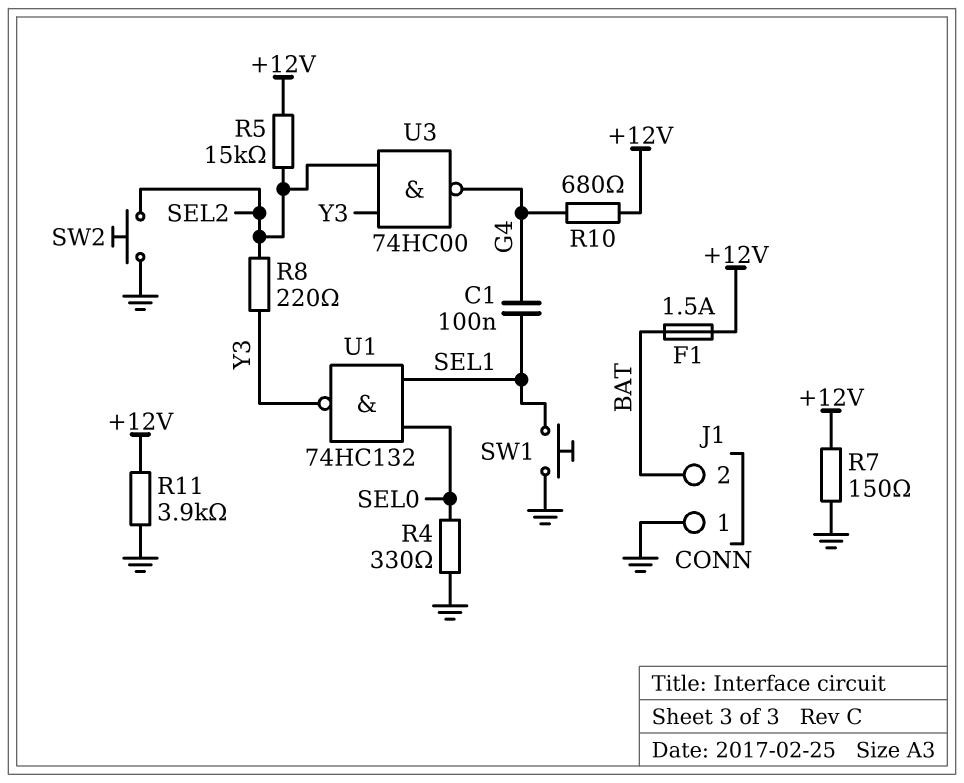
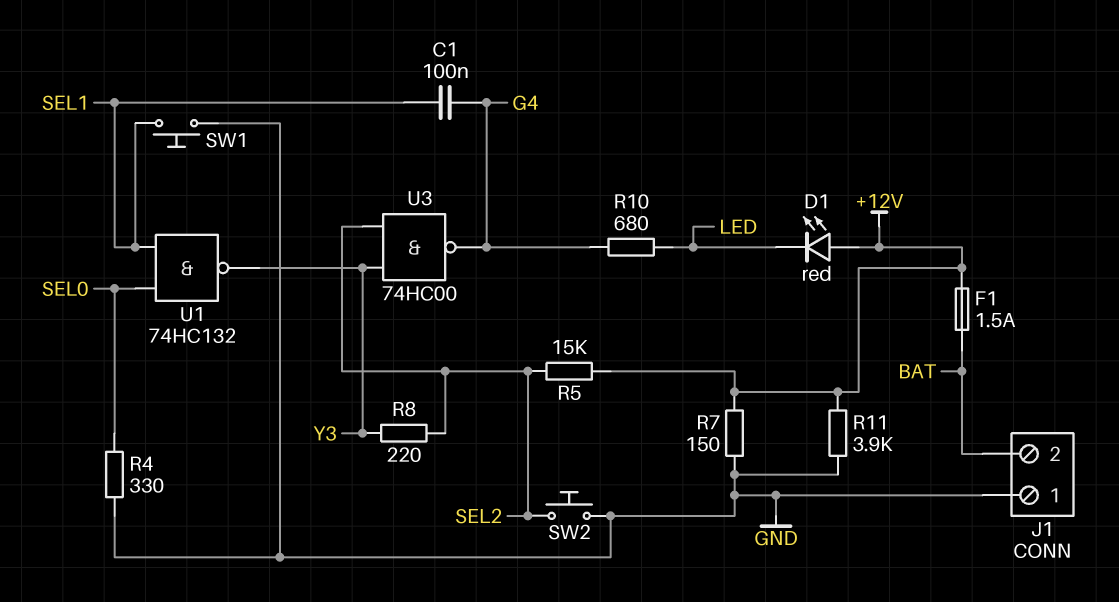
D1: none -> LED red (A +12V, K LED)
R10: 680 (+12V, G4) -> 680 (G4, LED)

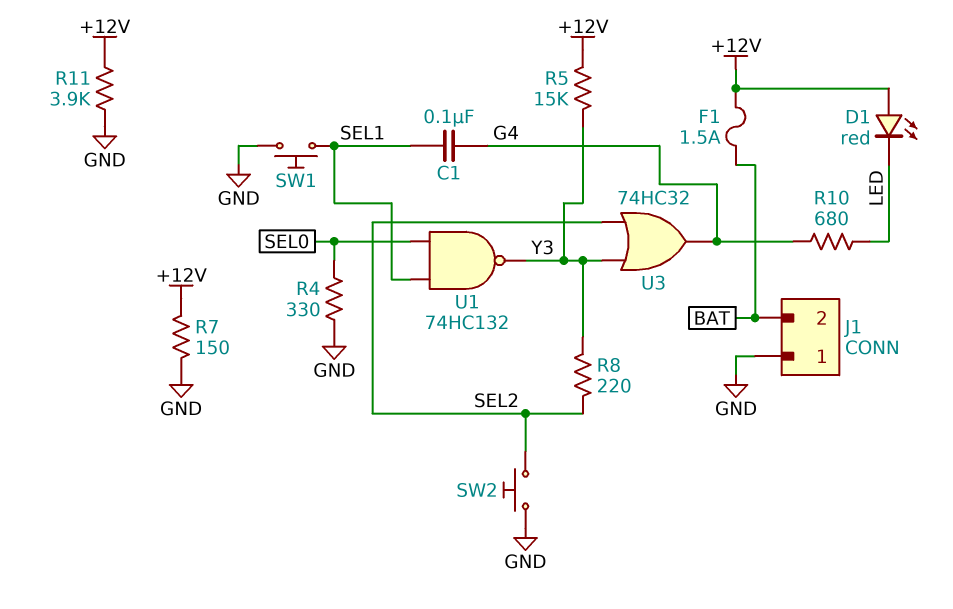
R5: 15k (+12V, SEL2) -> 15k (+12V, Y3)
U3: NAND 74HC00 (in SEL2, in Y3, out G4) -> OR 74HC32 (in SEL2, in Y3, out G4)

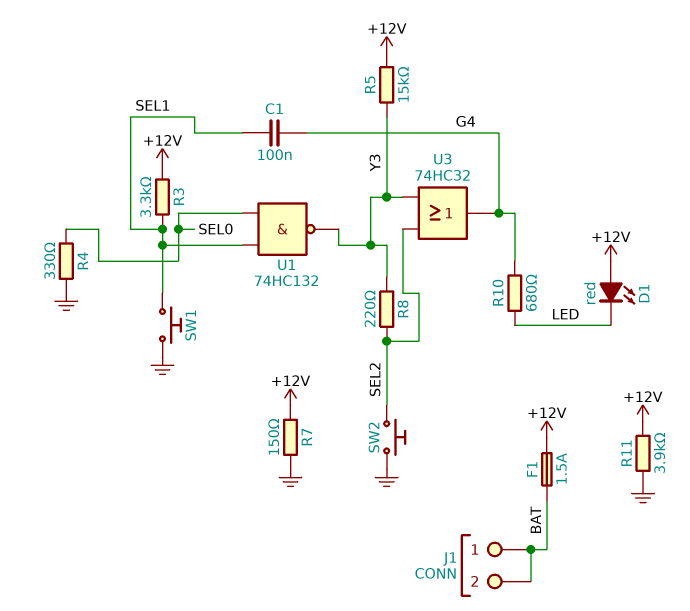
J1 pin 1: GND -> BAT
R3: none -> 3.3k (+12V, SEL1)

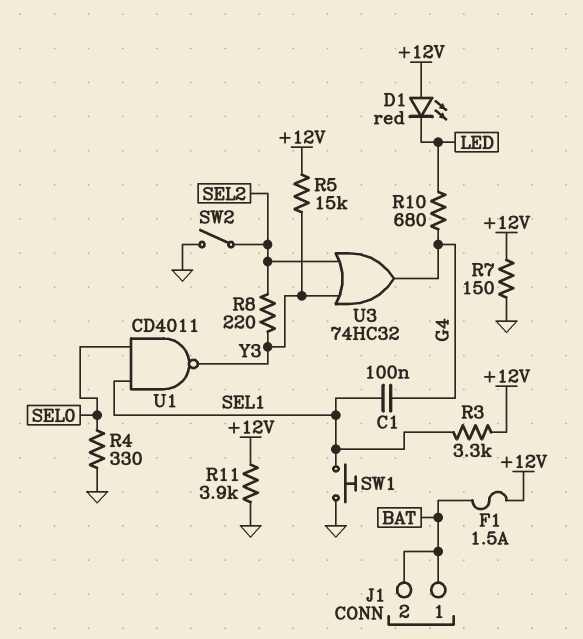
SW2: button (GND, SEL2) -> switch (GND, SEL2)
U1: NAND 74HC132 (in SEL0, in SEL1, out Y3) -> NAND CD4011 (in SEL0, in SEL1, out Y3)

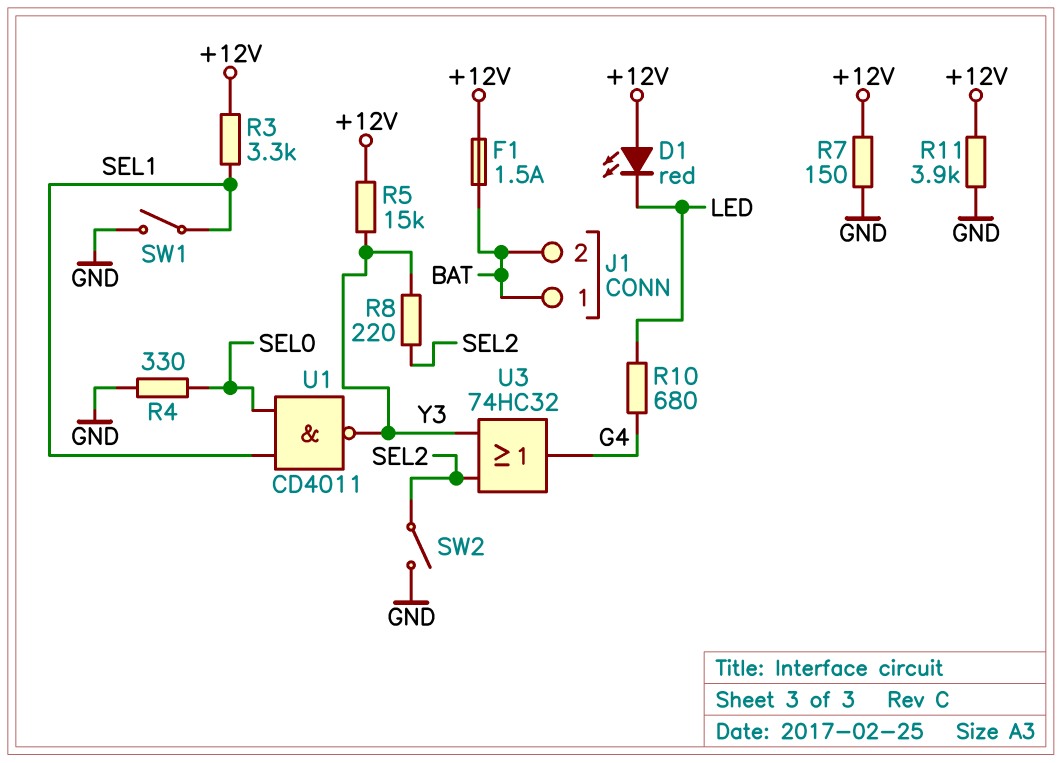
C1: 100nF (G4, SEL1) -> none
SW1: button (GND, SEL1) -> switch (GND, SEL1)

